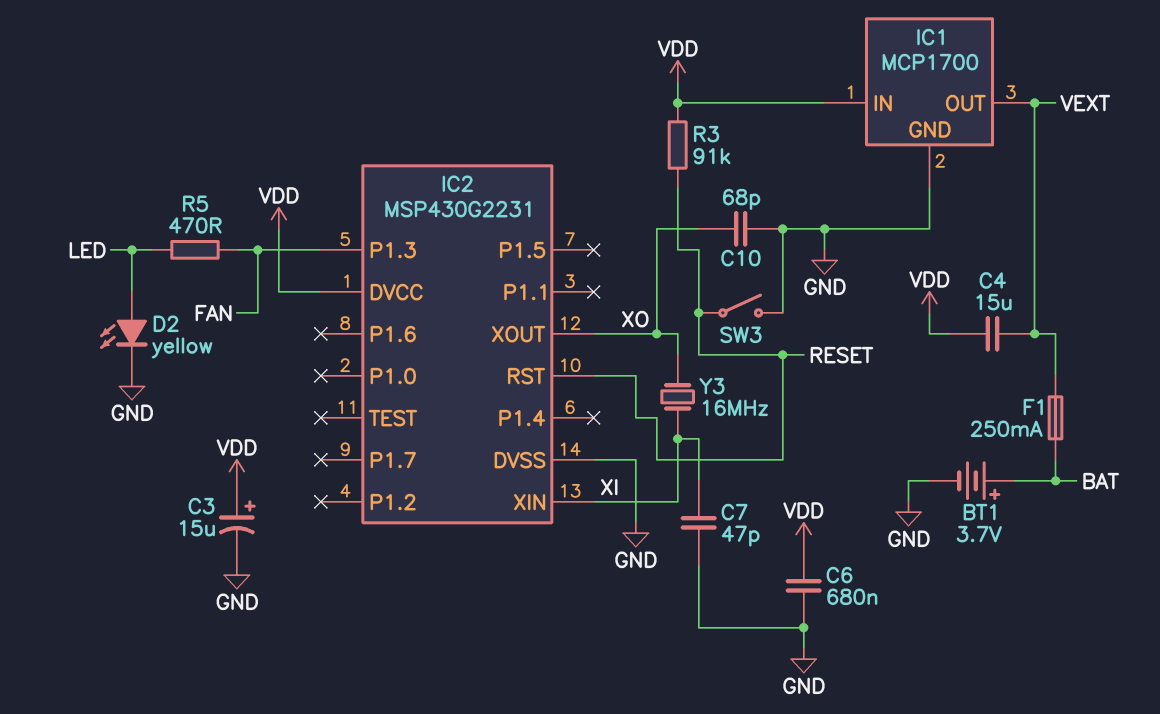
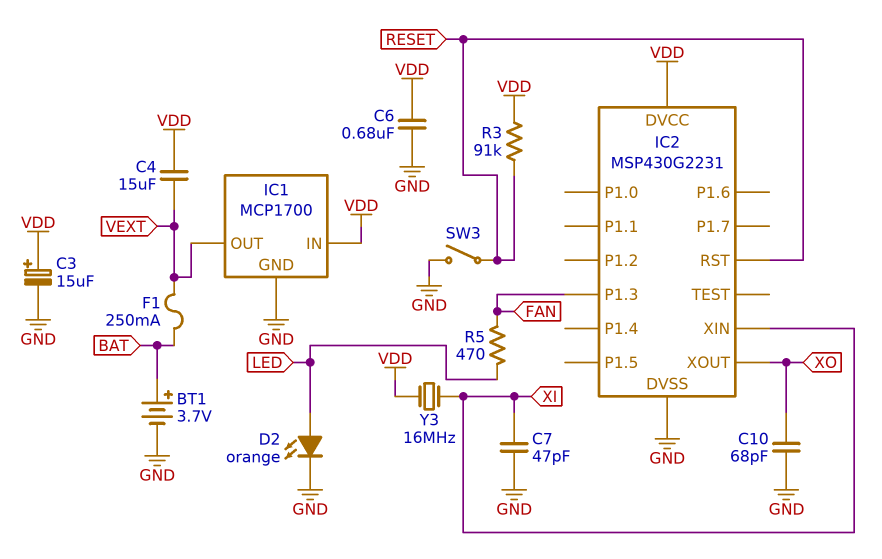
D2: LED yellow (A LED, K GND) -> LED orange (A LED, K GND)
Y3: 16MHz (XI, XO) -> 16MHz (VDD, XI)

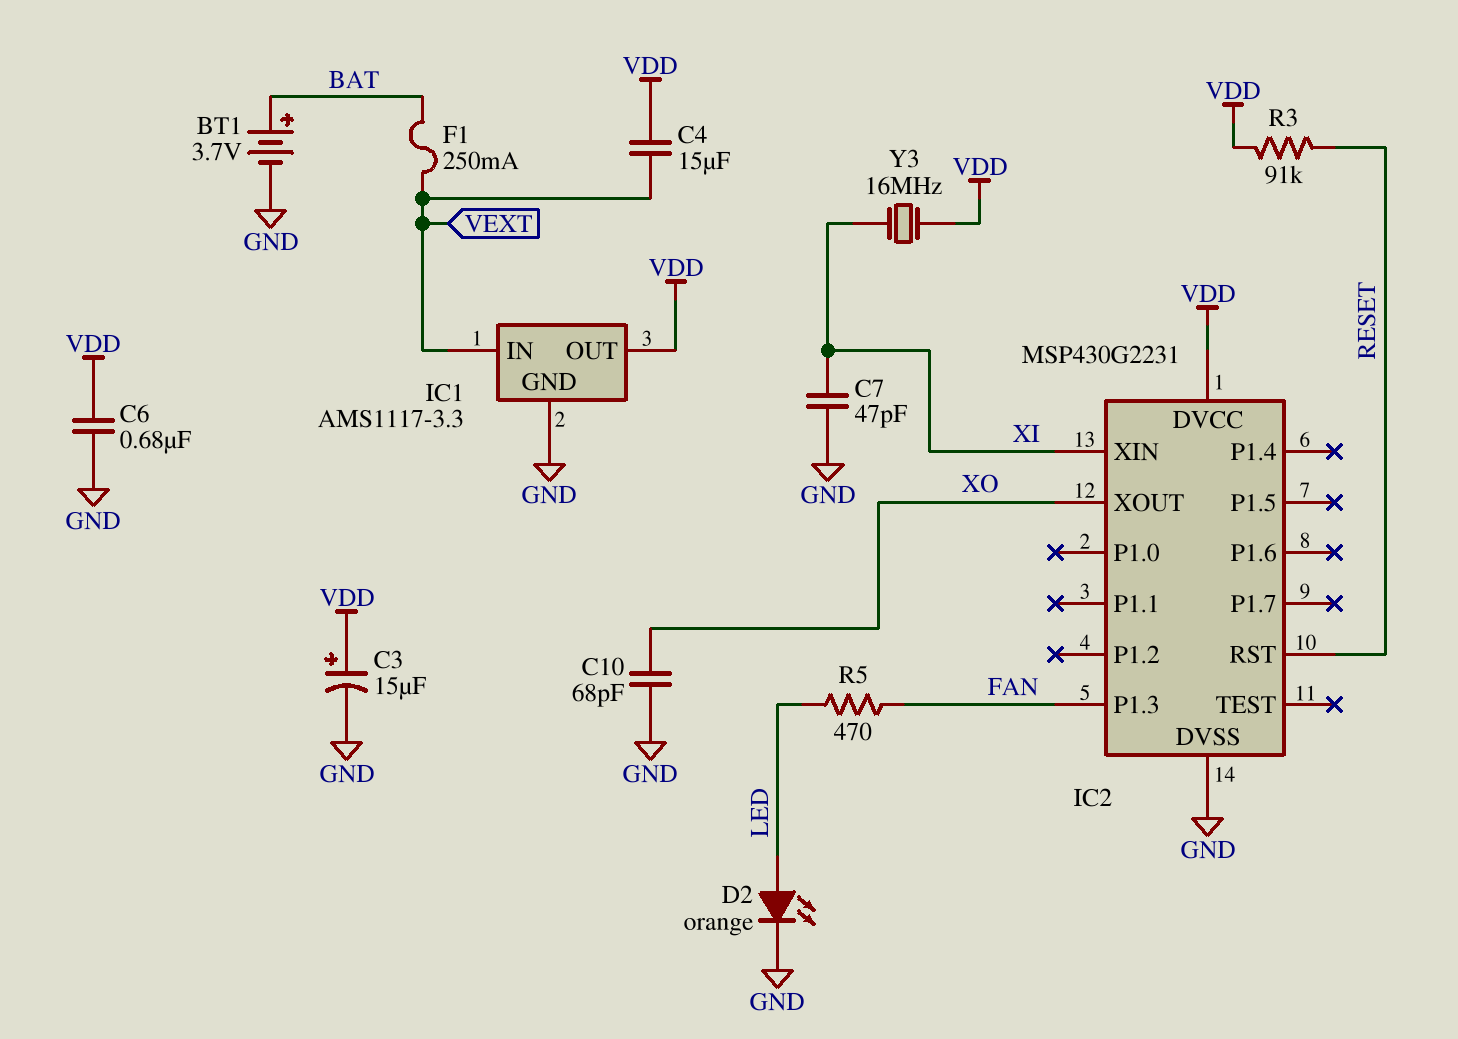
IC1: MCP1700 -> AMS1117-3.3
IC1 pin IN: VDD -> VEXT
IC1 pin OUT: VEXT -> VDD
SW3: switch (GND, RESET) -> none

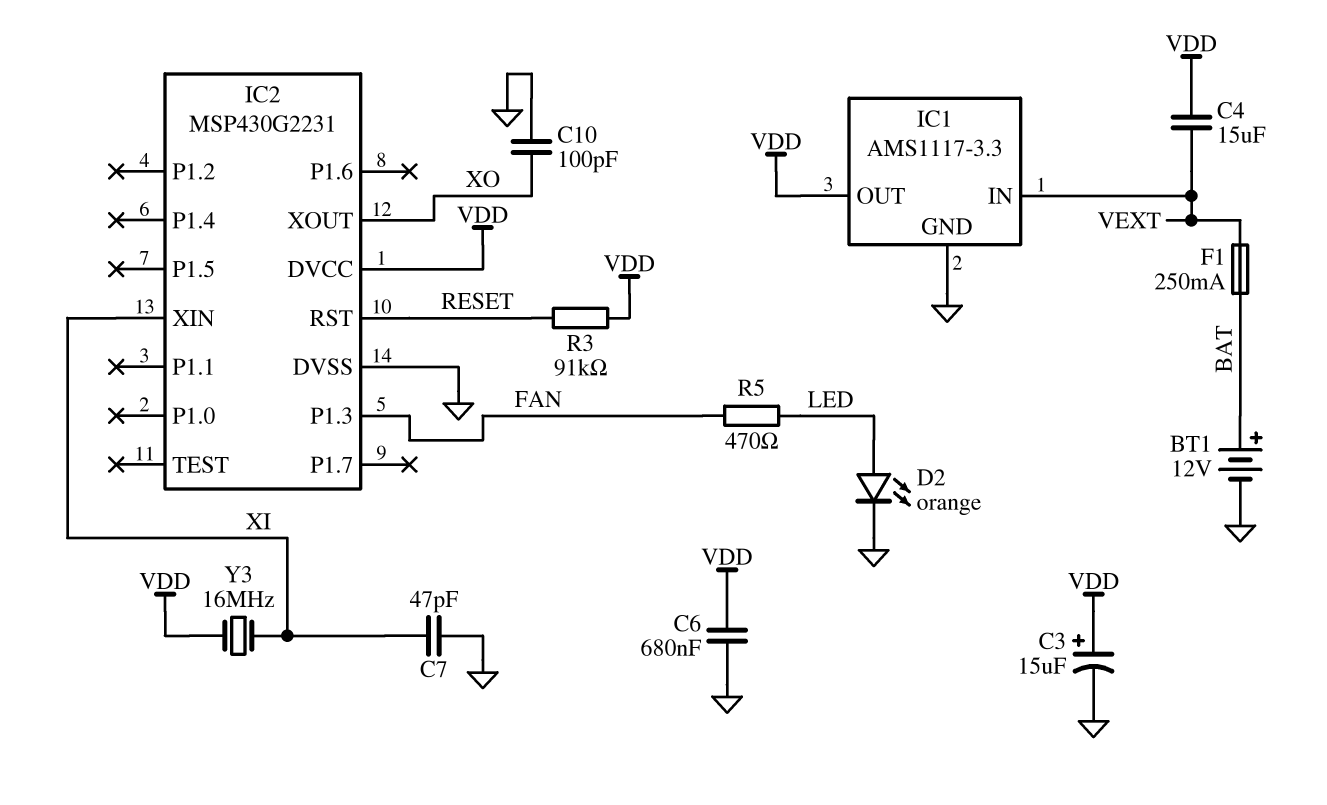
BT1: 3.7V (plus BAT, minus GND) -> 12V (plus BAT, minus GND)
C10: 68pF (GND, XO) -> 100pF (GND, XO)

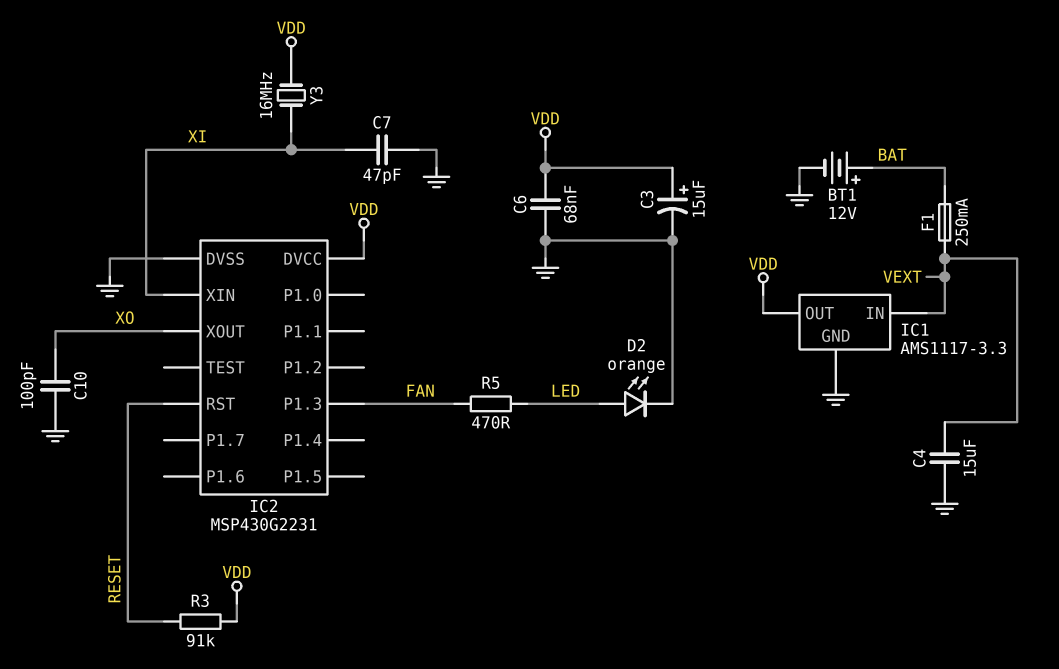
C4: 15uF (VDD, VEXT) -> 15uF (GND, VEXT)
C6: 680nF (GND, VDD) -> 68nF (GND, VDD)

